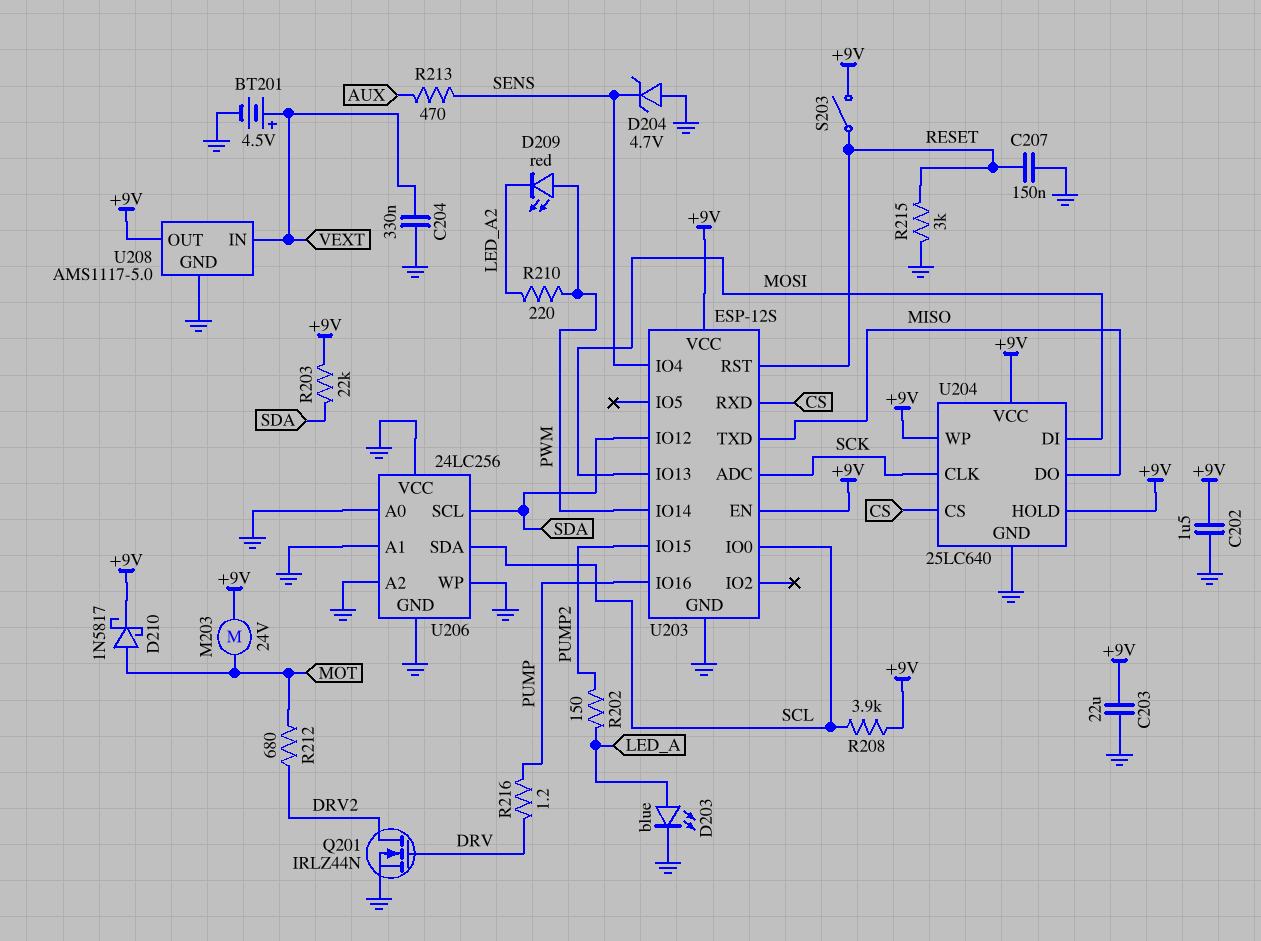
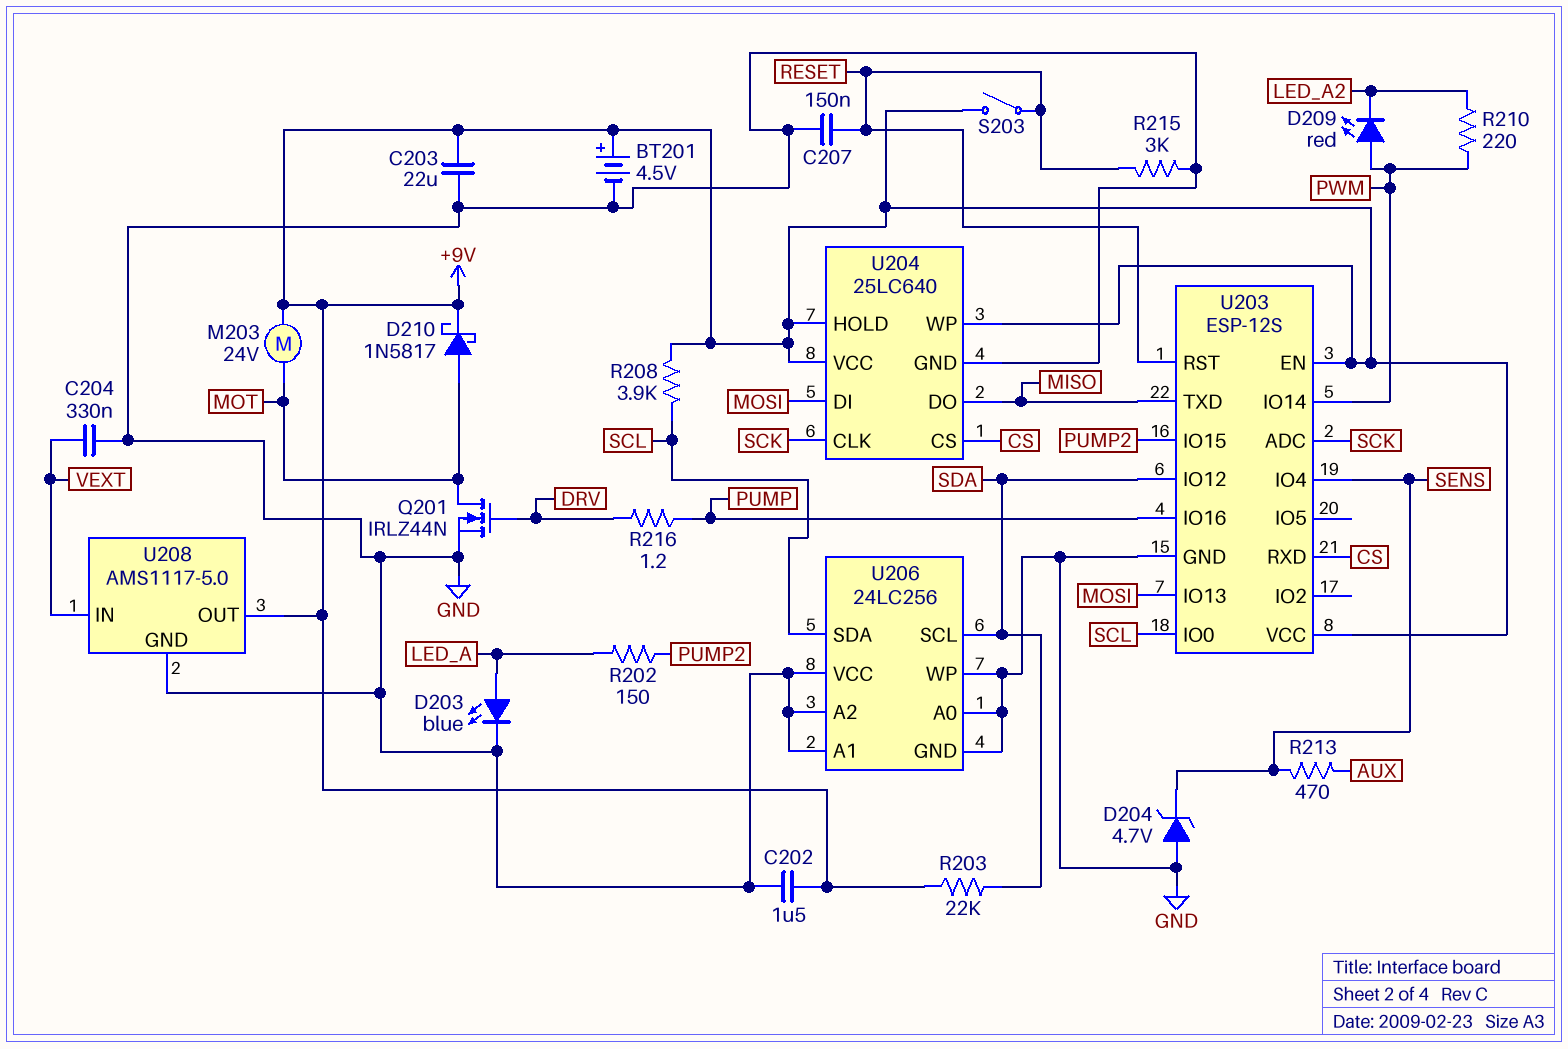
BT201: 4.5V (plus VEXT, minus GND) -> 4.5V (plus +9V, minus GND)
Q201: NMOS IRLZ44N (G DRV, D DRV2, S GND) -> NMOS IRLZ44N (G DRV, D MOT, S GND)
R212: 680 (DRV2, MOT) -> none

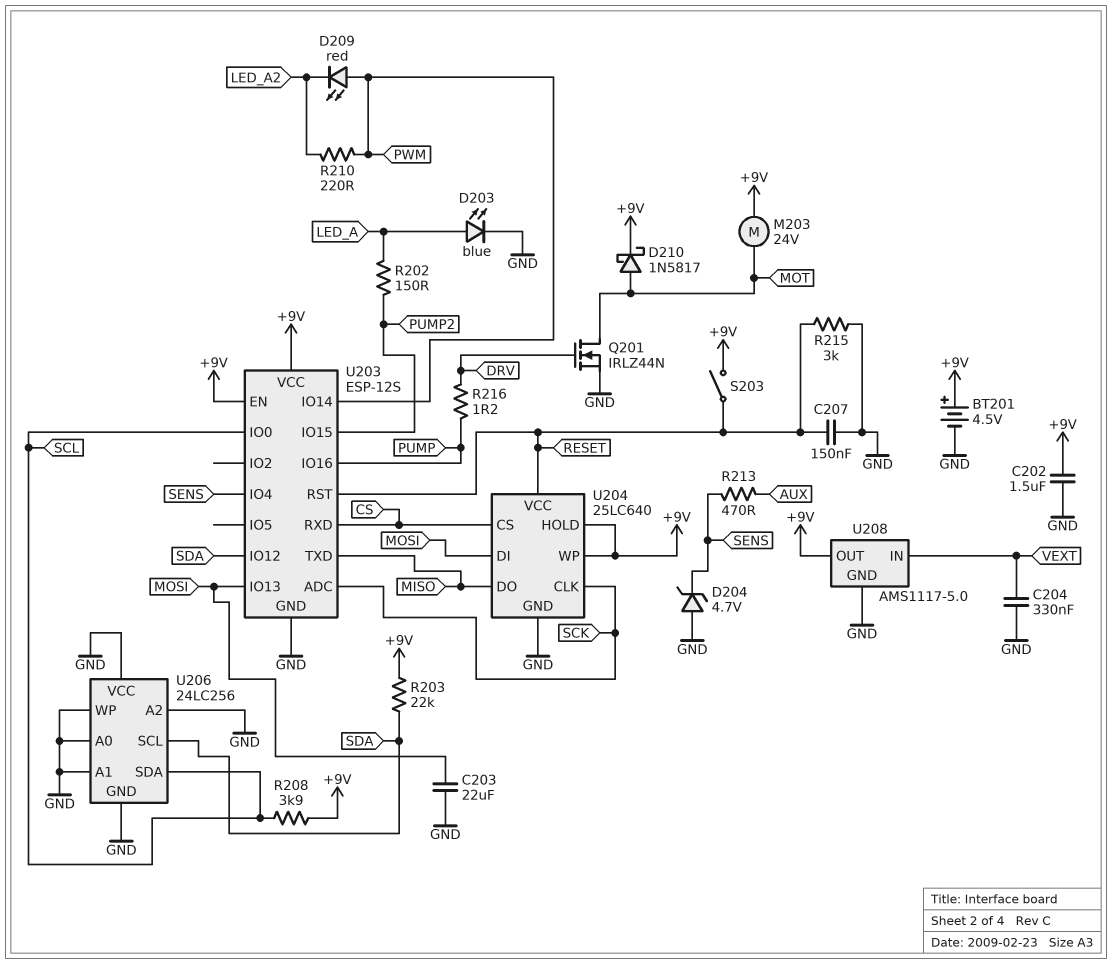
C203: 22uF (+9V, GND) -> 22uF (GND, MOSI)
U204 pin VCC: +9V -> RESET

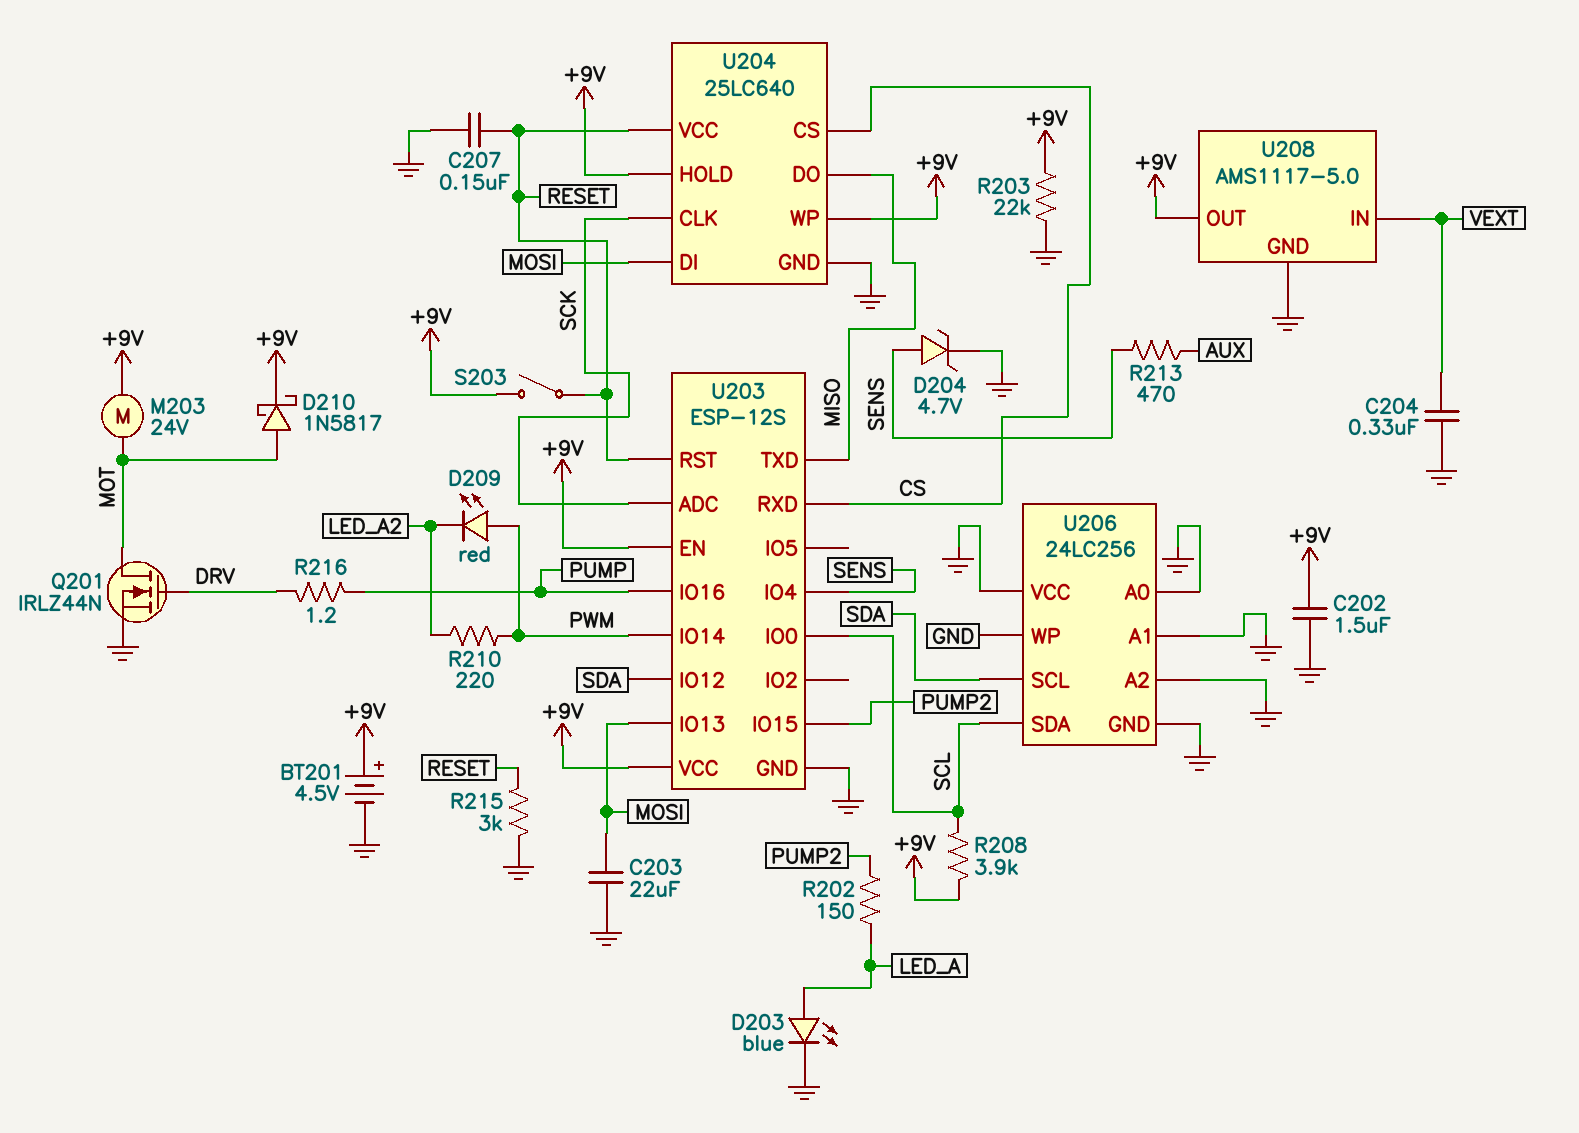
D204: zener 4.7V (A GND, K SENS) -> zener 4.7V (A SENS, K GND)
R203: 22k (+9V, SDA) -> 22k (+9V, GND)

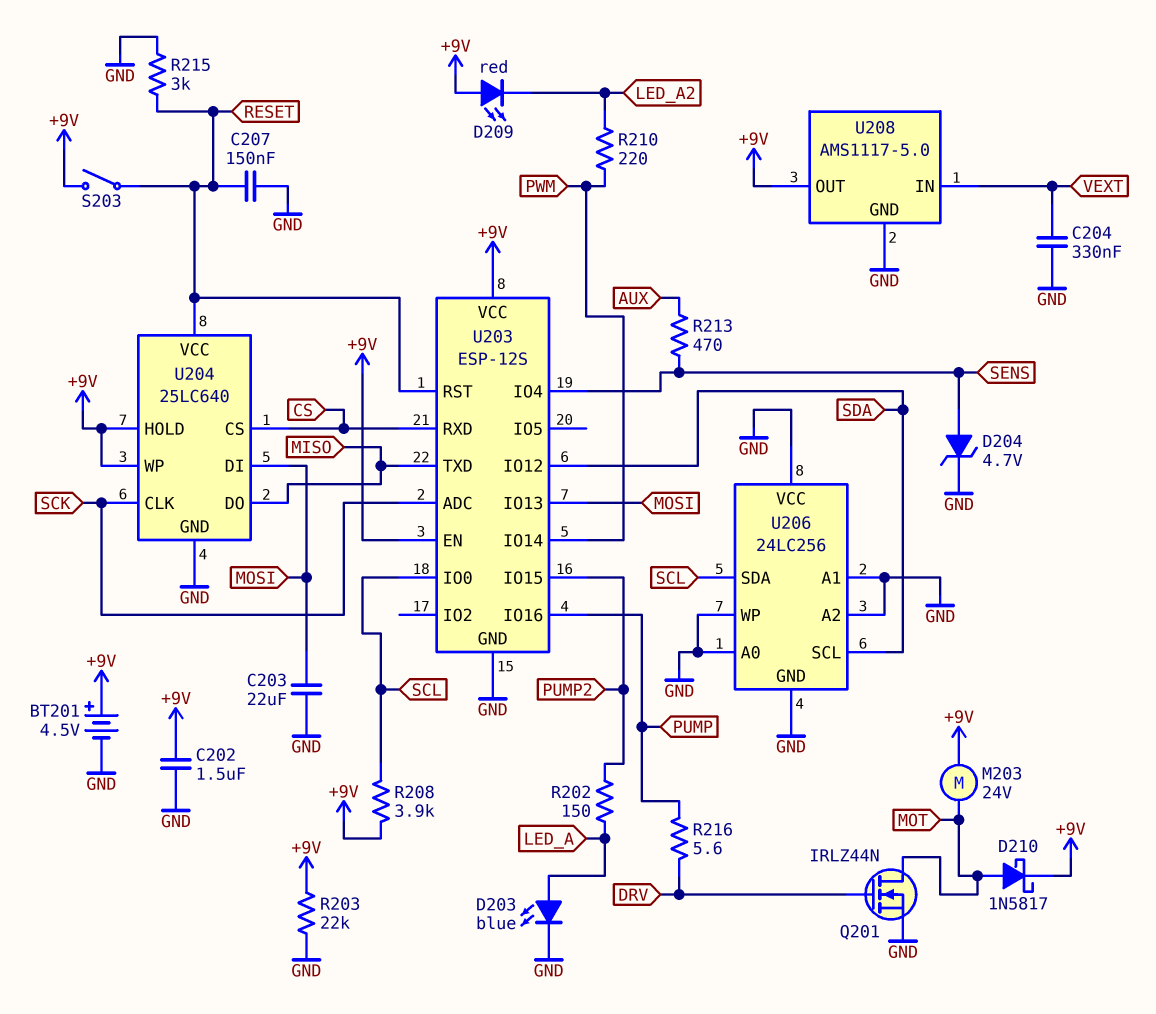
D209: LED red (A PWM, K LED_A2) -> LED red (A +9V, K LED_A2)
R216: 1.2 (DRV, PUMP) -> 5.6 (DRV, PUMP)

